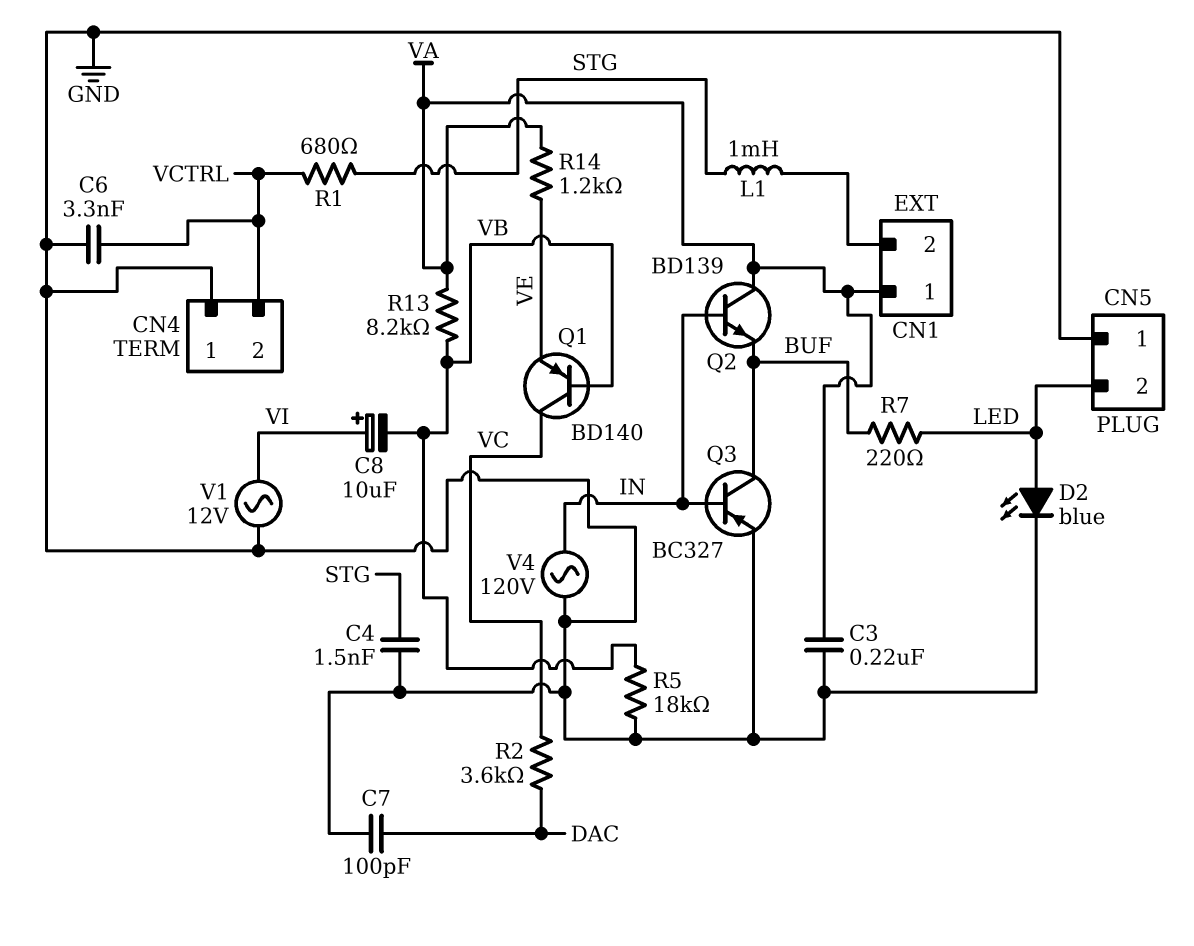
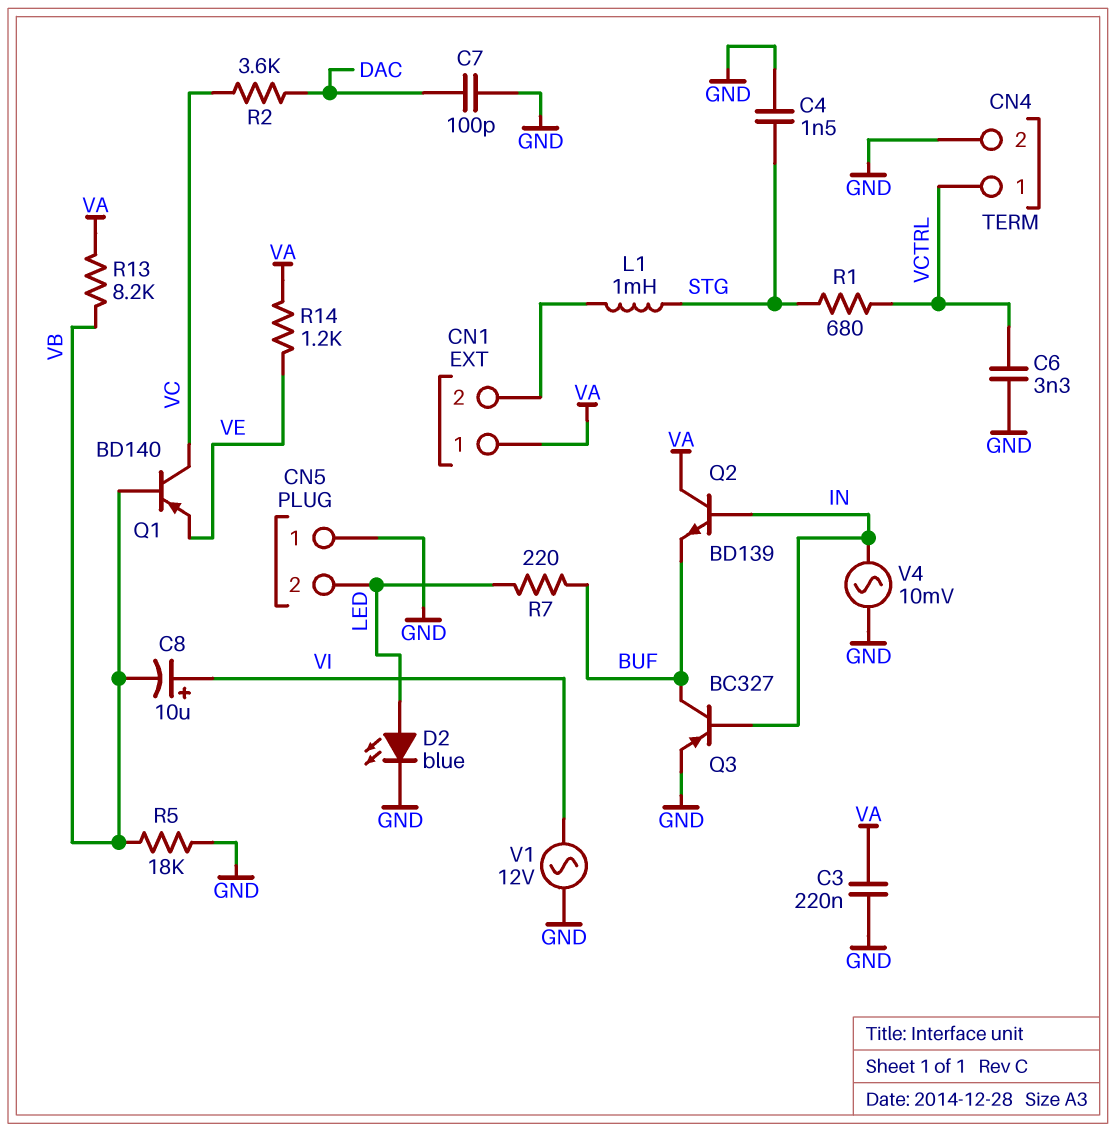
CN4 pin 1: GND -> VCTRL
CN4 pin 2: VCTRL -> GND
V4: AC 120V (GND, IN) -> AC 10mV (GND, IN)

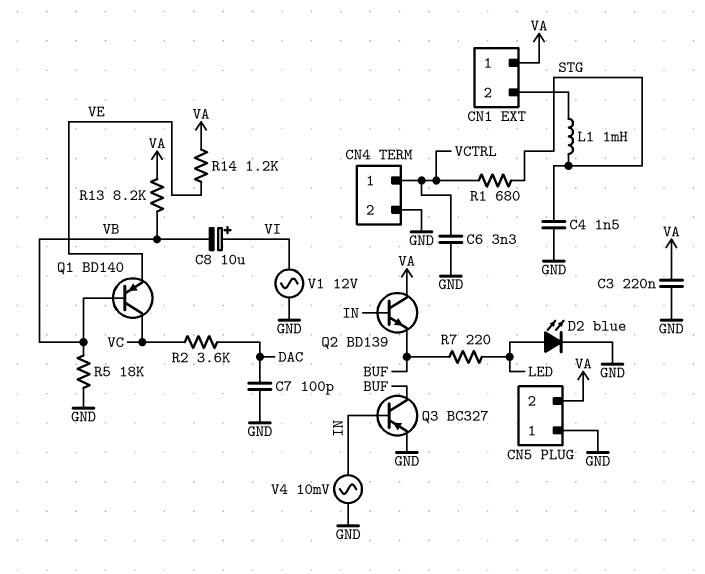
CN5 pin 2: LED -> VA

